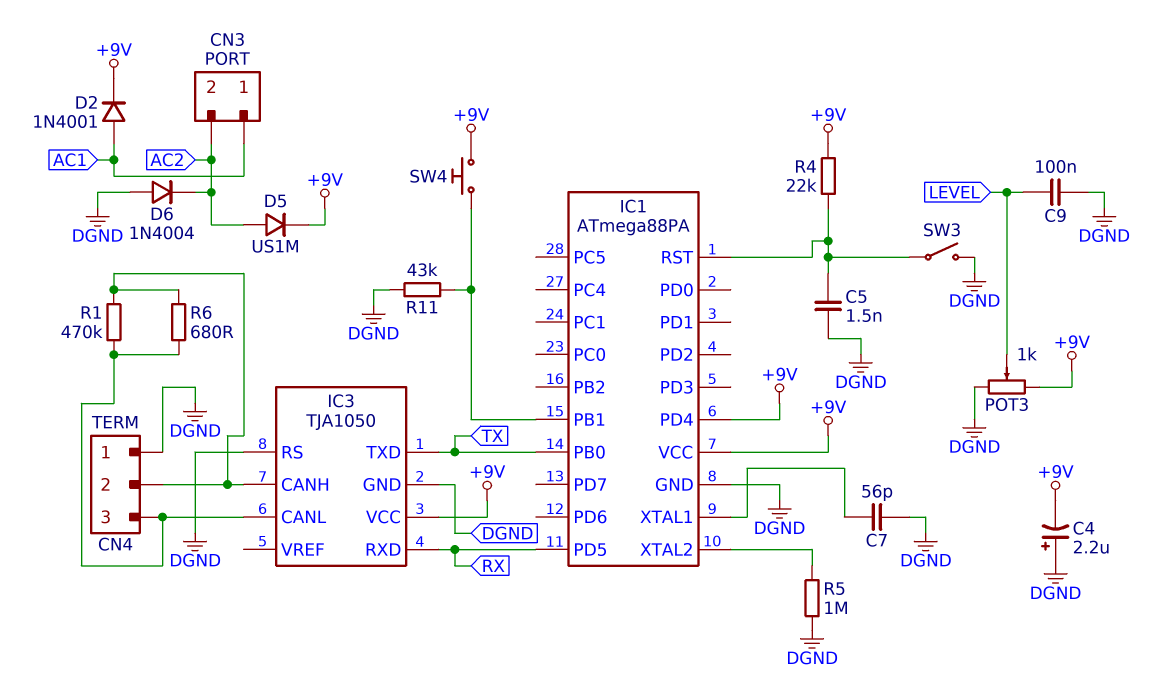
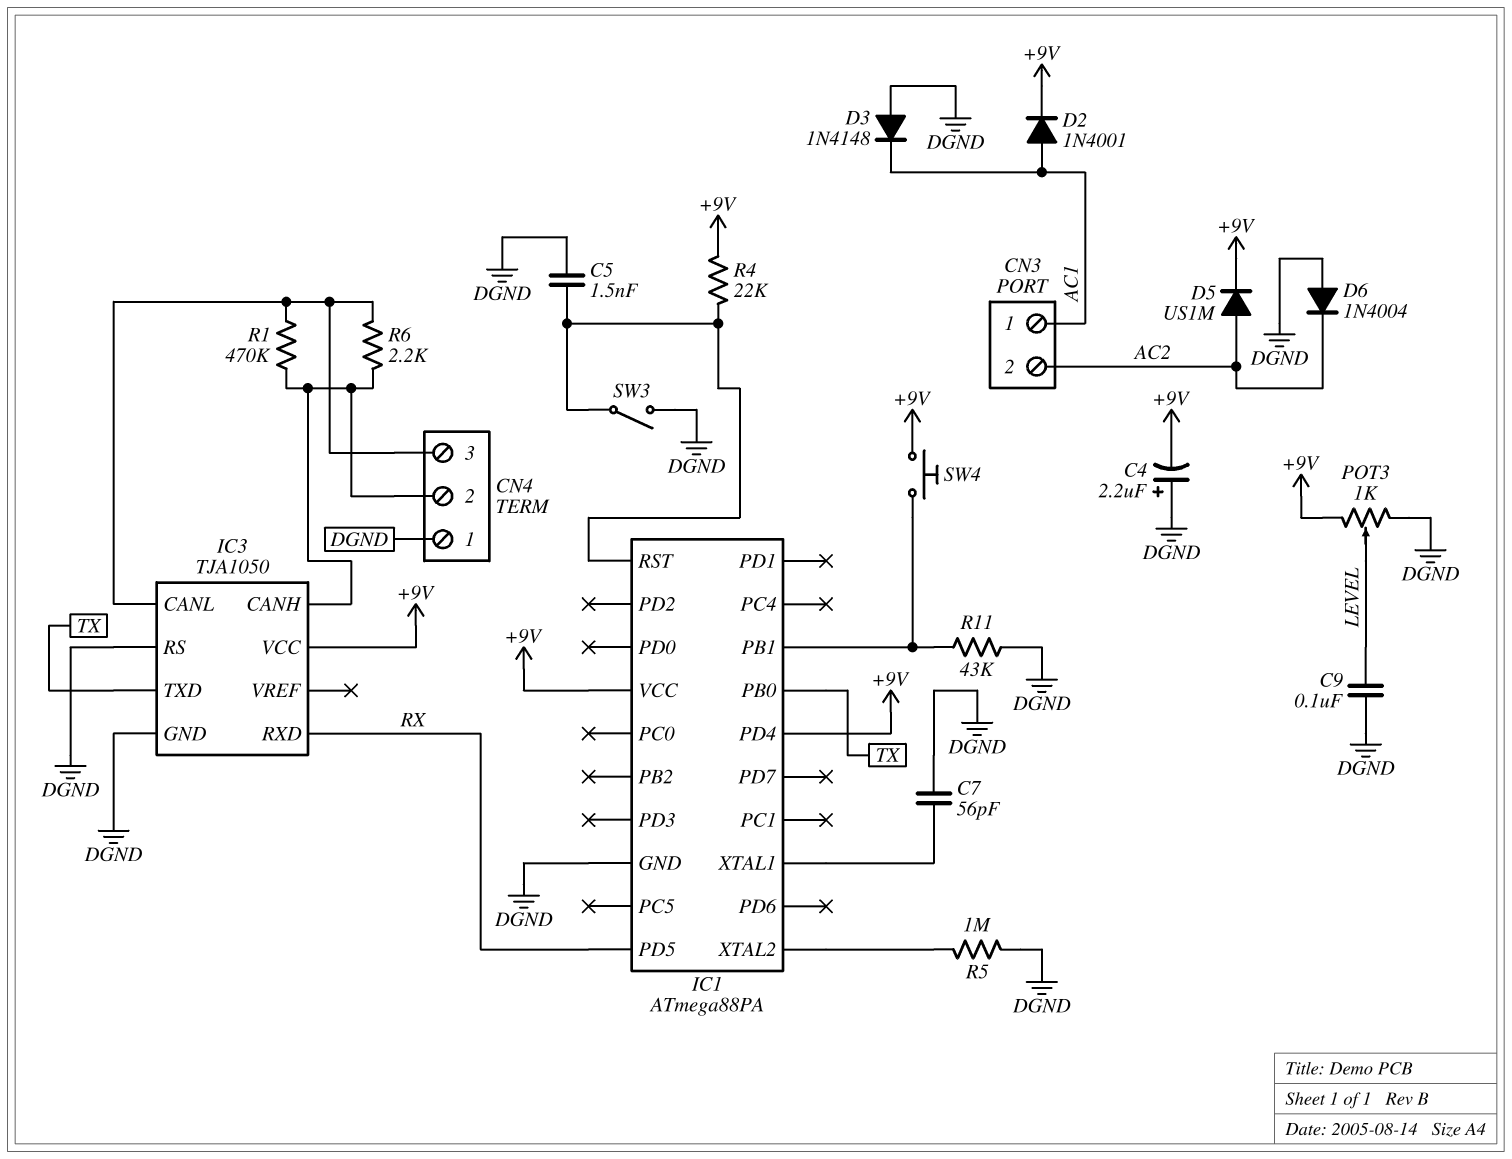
D3: none -> diode 1N4148 (A DGND, K AC1)
R6: 680 (CN4/2, CN4/3) -> 2.2k (CN4/2, CN4/3)

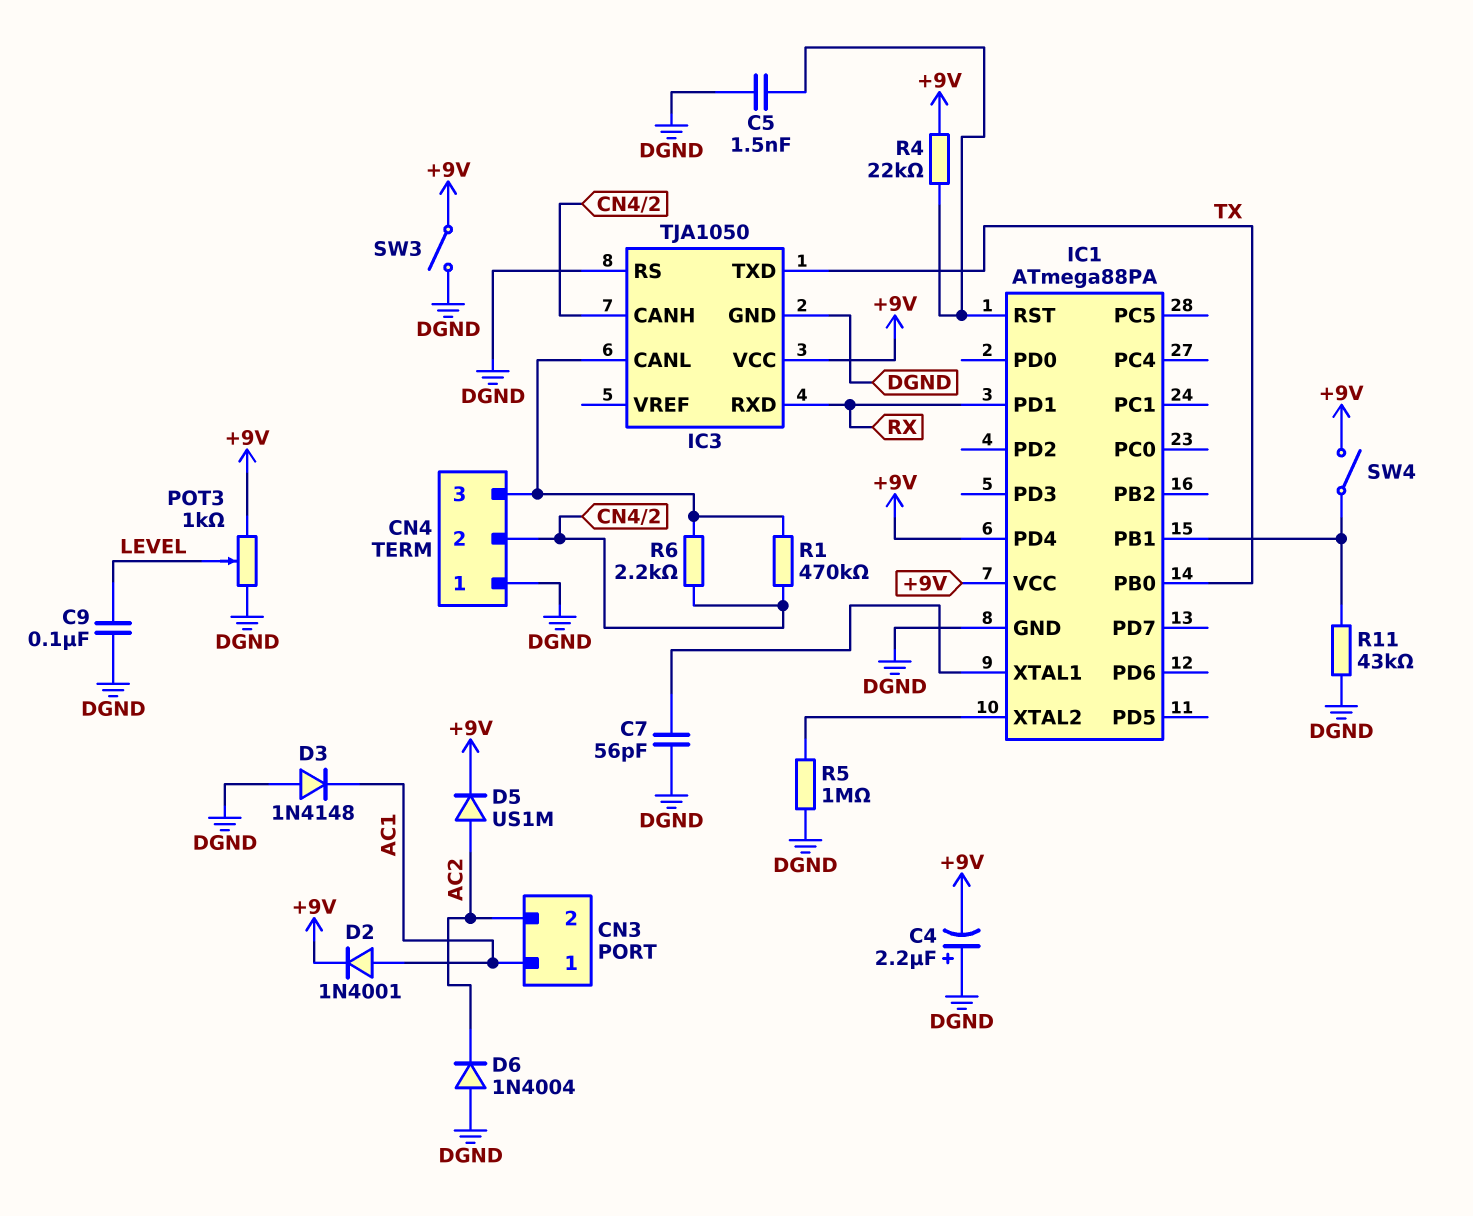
IC1 pin PD1: none -> RX
IC1 pin PD5: RX -> none
SW3: switch (DGND, IC1/RST) -> switch (+9V, DGND)
SW4: button (+9V, IC1/PB1) -> switch (+9V, IC1/PB1)

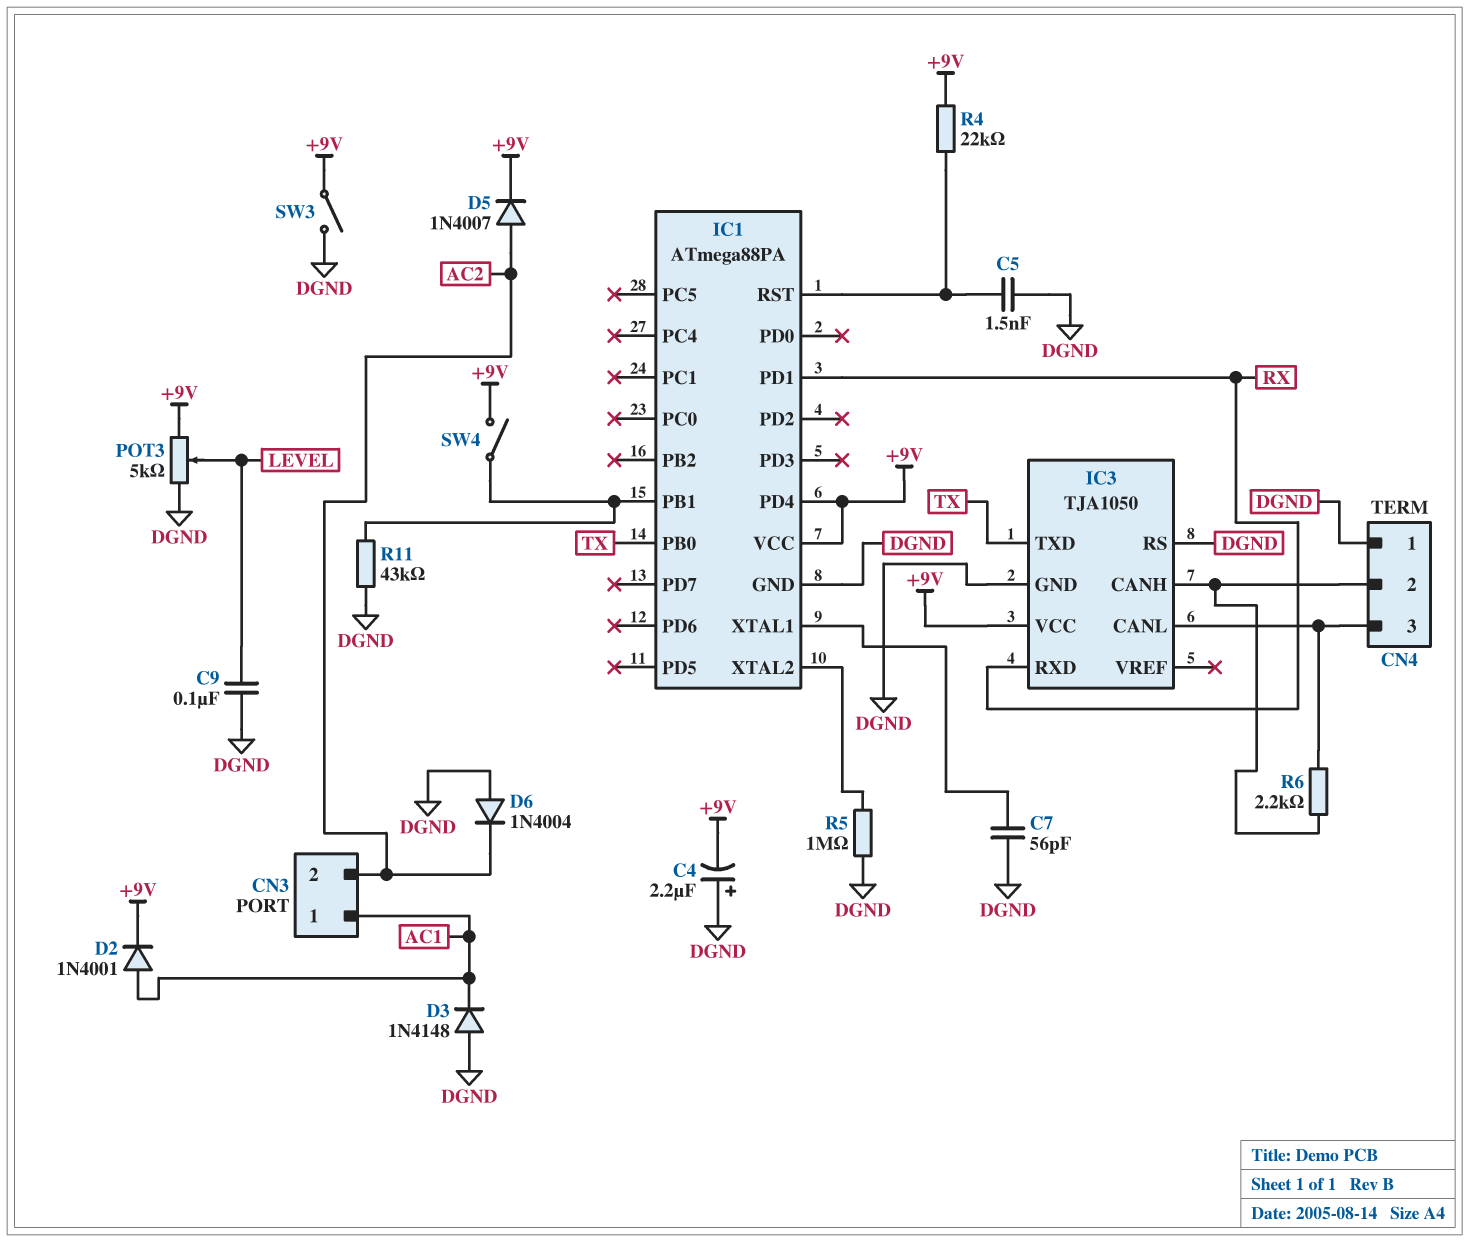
D5: diode US1M (A AC2, K +9V) -> diode 1N4007 (A AC2, K +9V)
POT3: 1k (+9V, DGND, wiper LEVEL) -> 5k (+9V, DGND, wiper LEVEL)
R1: 470k (CN4/2, CN4/3) -> none

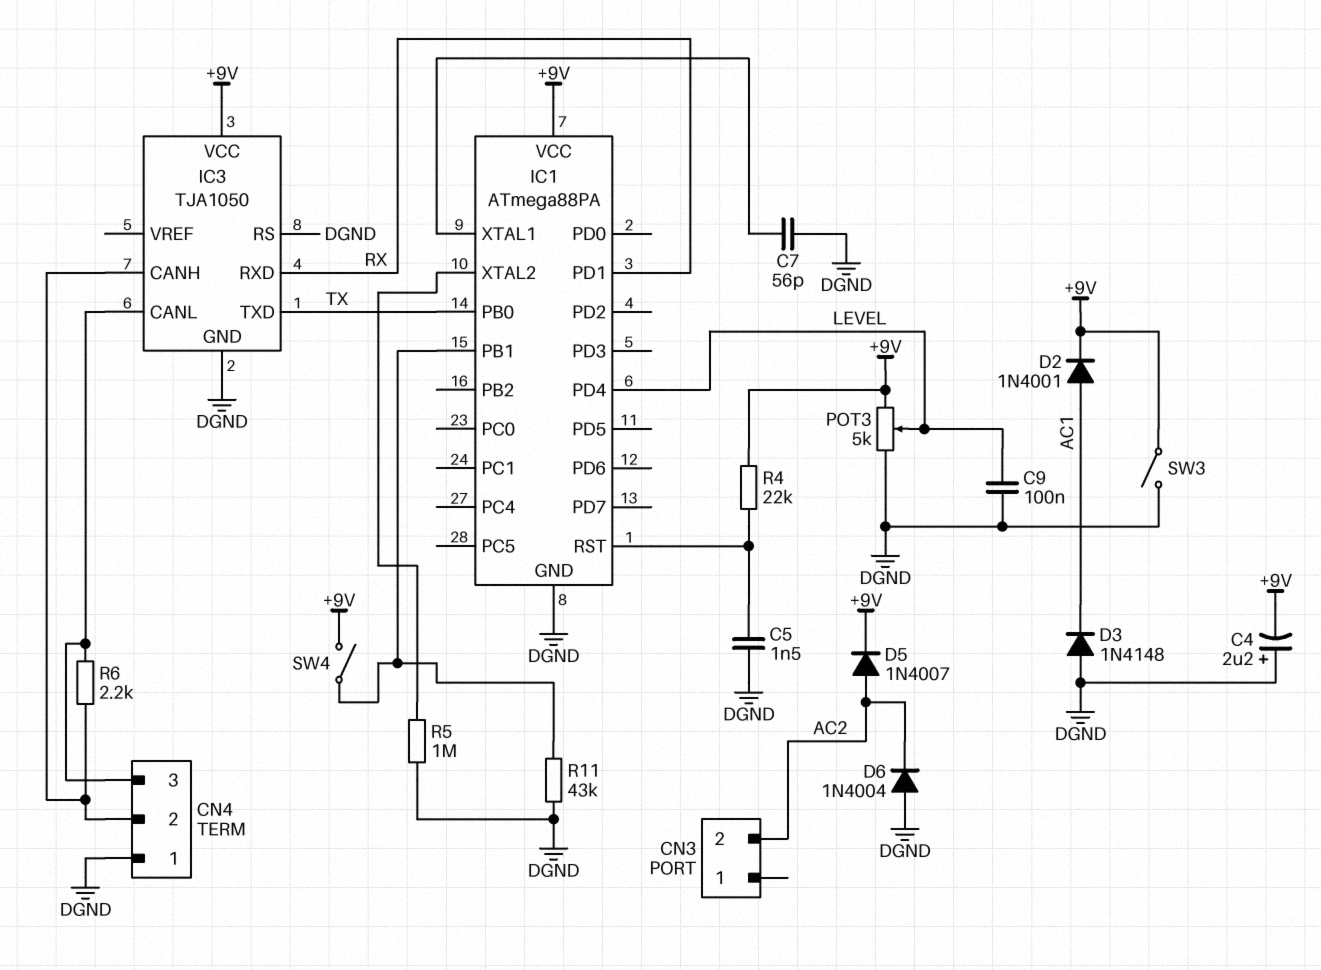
CN3 pin 1: AC1 -> none
IC1 pin PD4: +9V -> LEVEL

